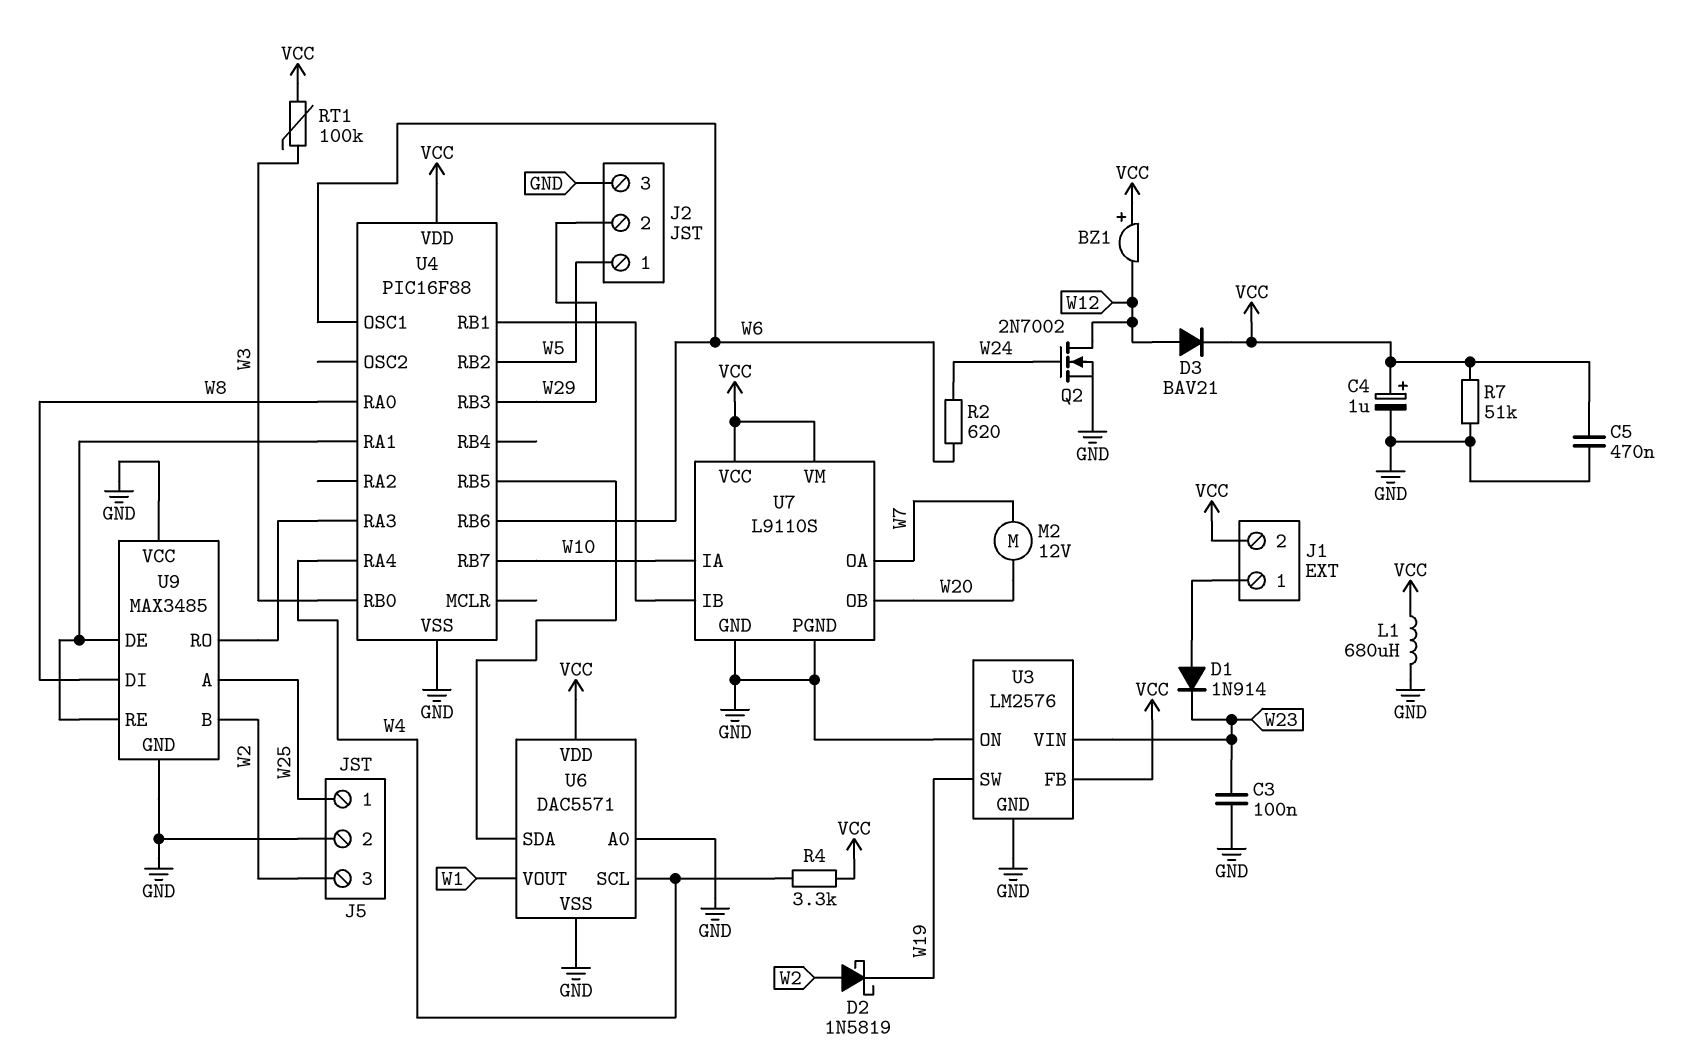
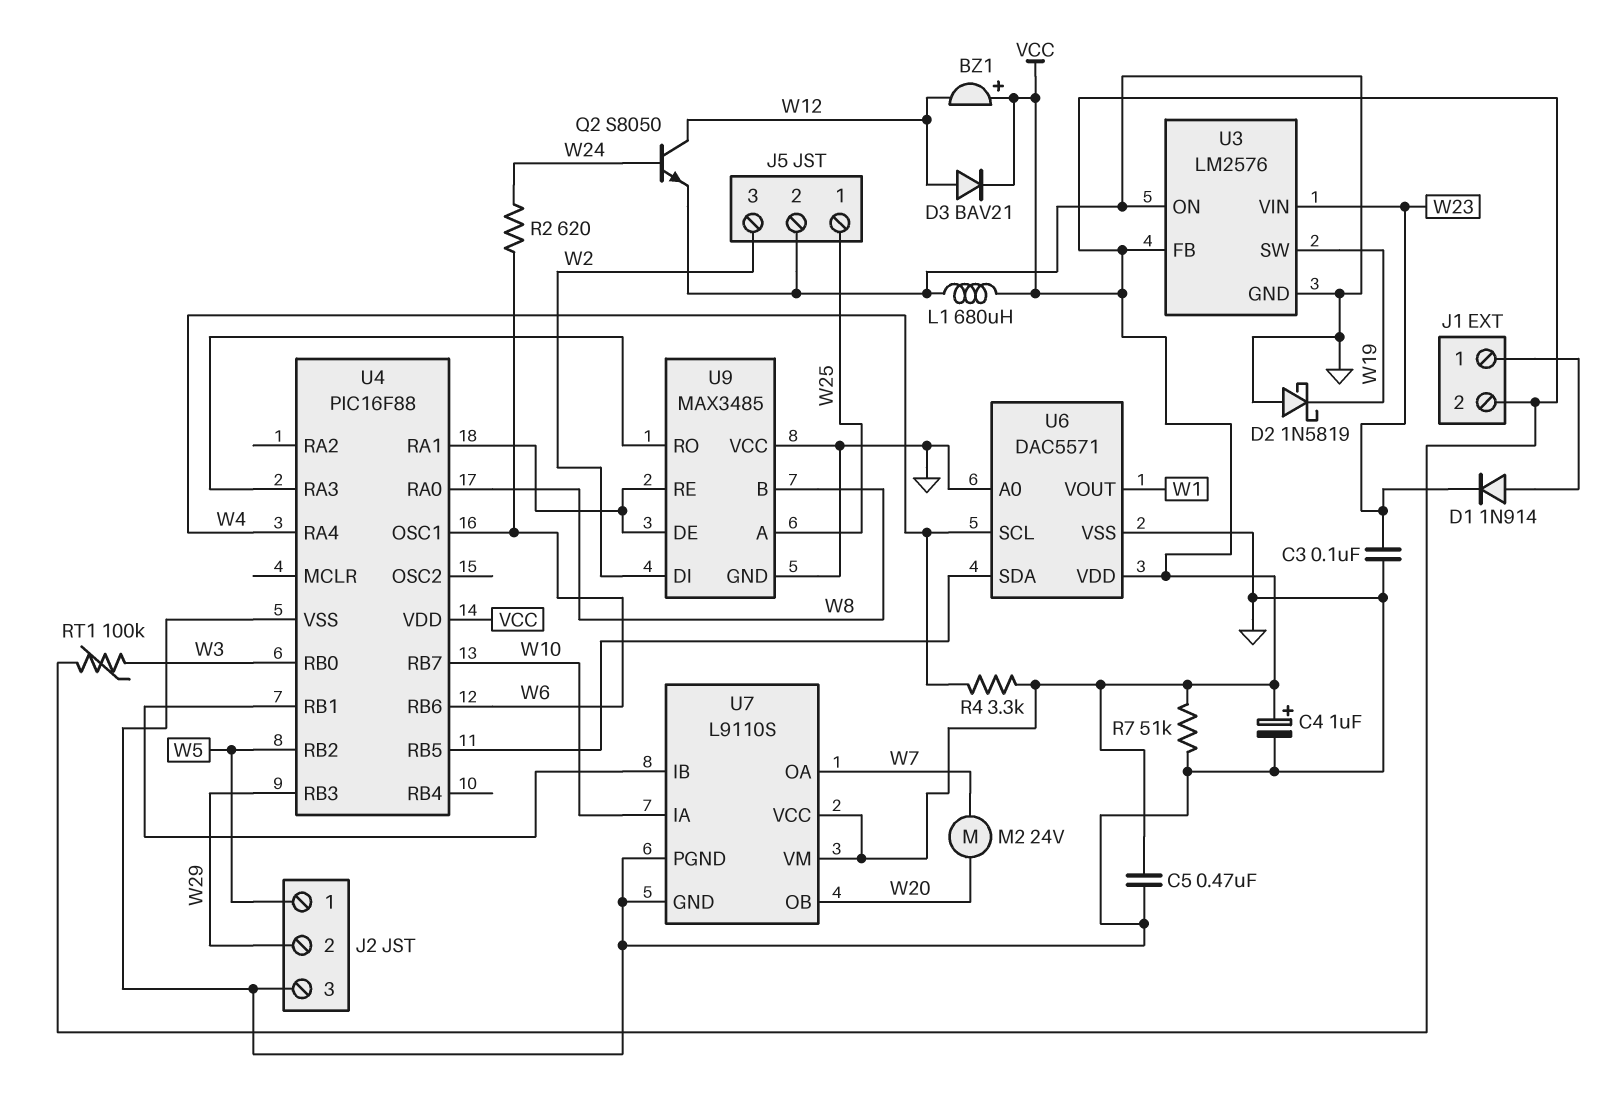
D2: schottky 1N5819 (A W2, K W19) -> schottky 1N5819 (A GND, K W19)
M2: motor 12V (W7, W20) -> motor 24V (W7, W20)
Q2: NMOS 2N7002 (G W24, D W12, S GND) -> NPN S8050 (B W24, C W12, E GND)
U9 pin B: W2 -> W8
U9 pin DI: W8 -> W2

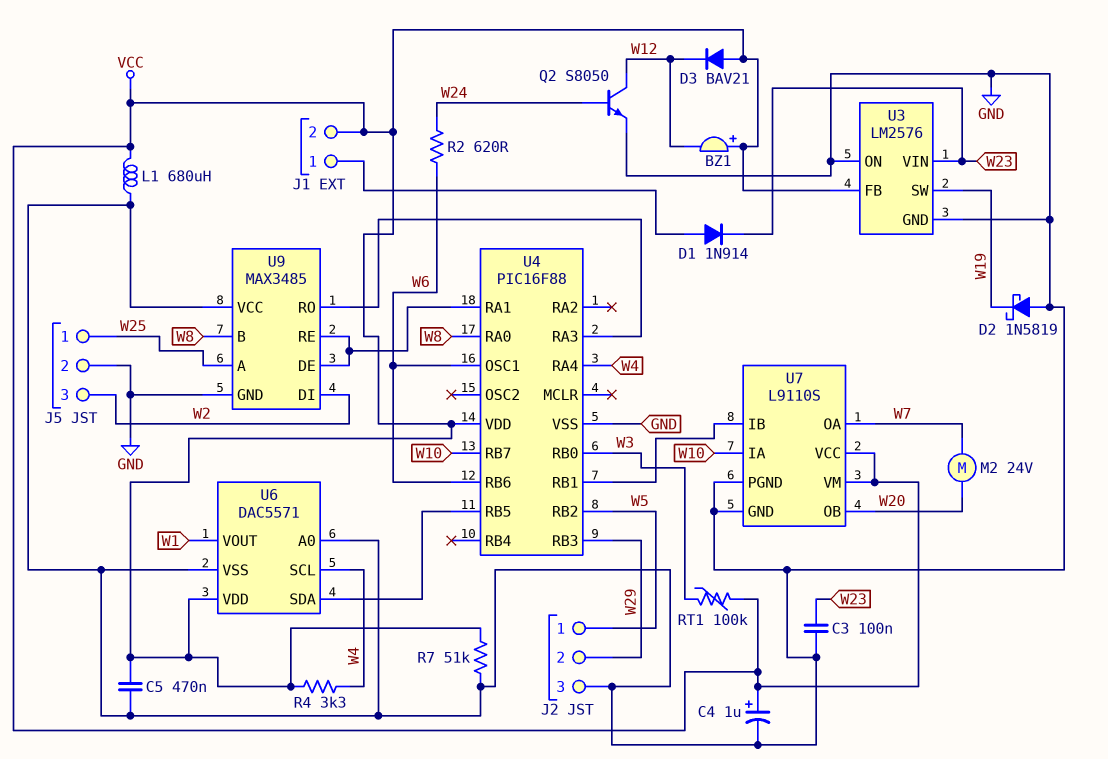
D3: diode BAV21 (A W12, K VCC) -> diode BAV21 (A VCC, K W12)

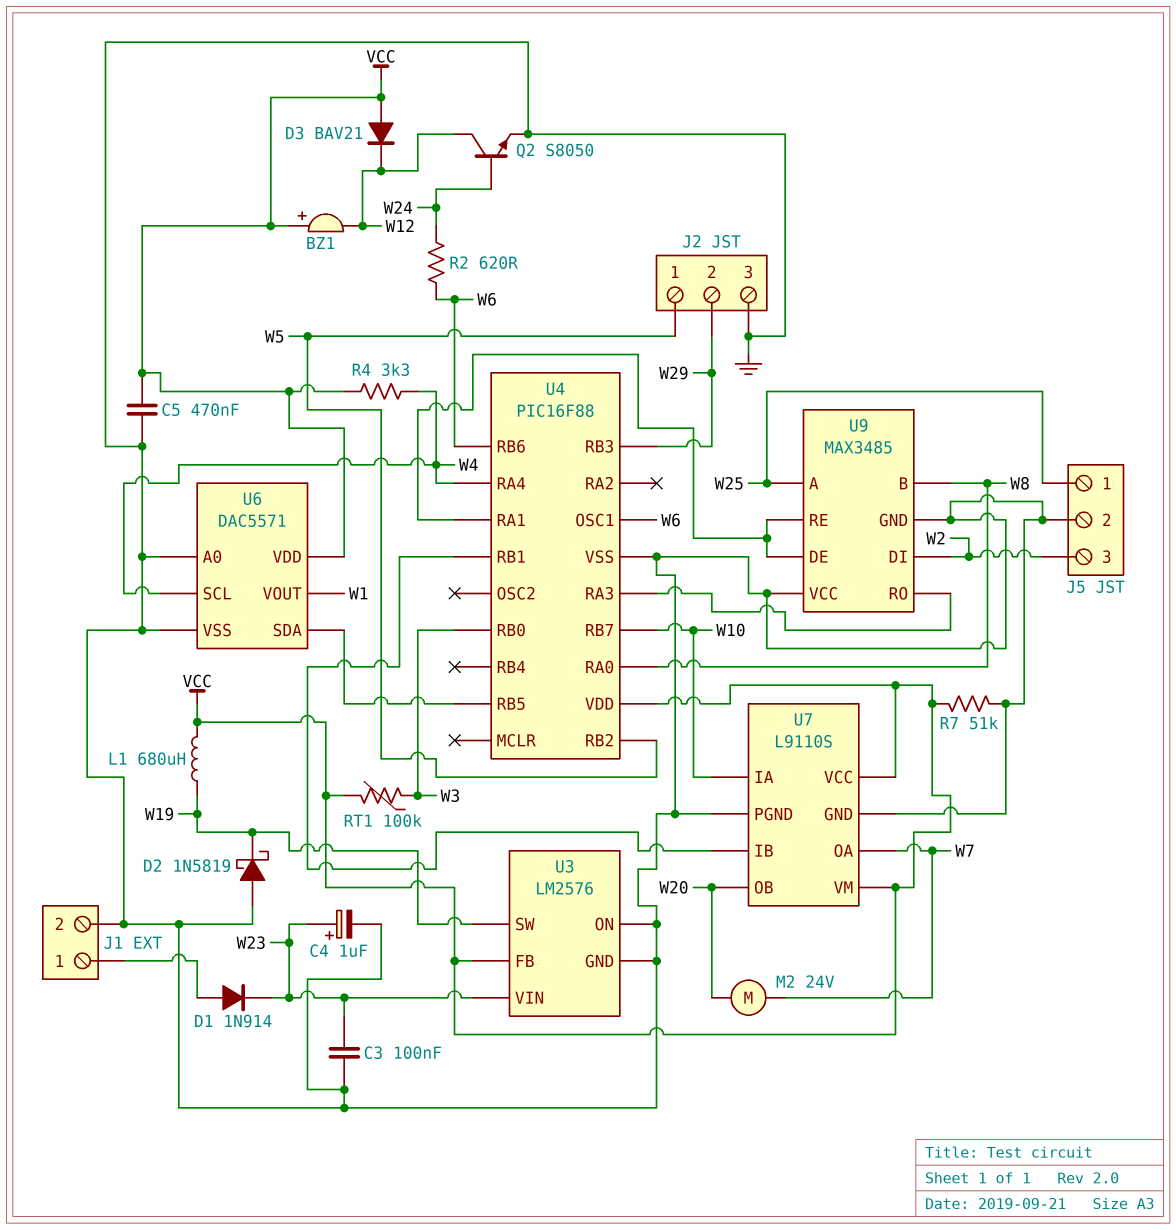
C4: 1uF (plus VCC, minus GND) -> 1uF (plus W23, minus GND)
J1 pin 2: VCC -> GND
L1: 680uH (GND, VCC) -> 680uH (VCC, W19)

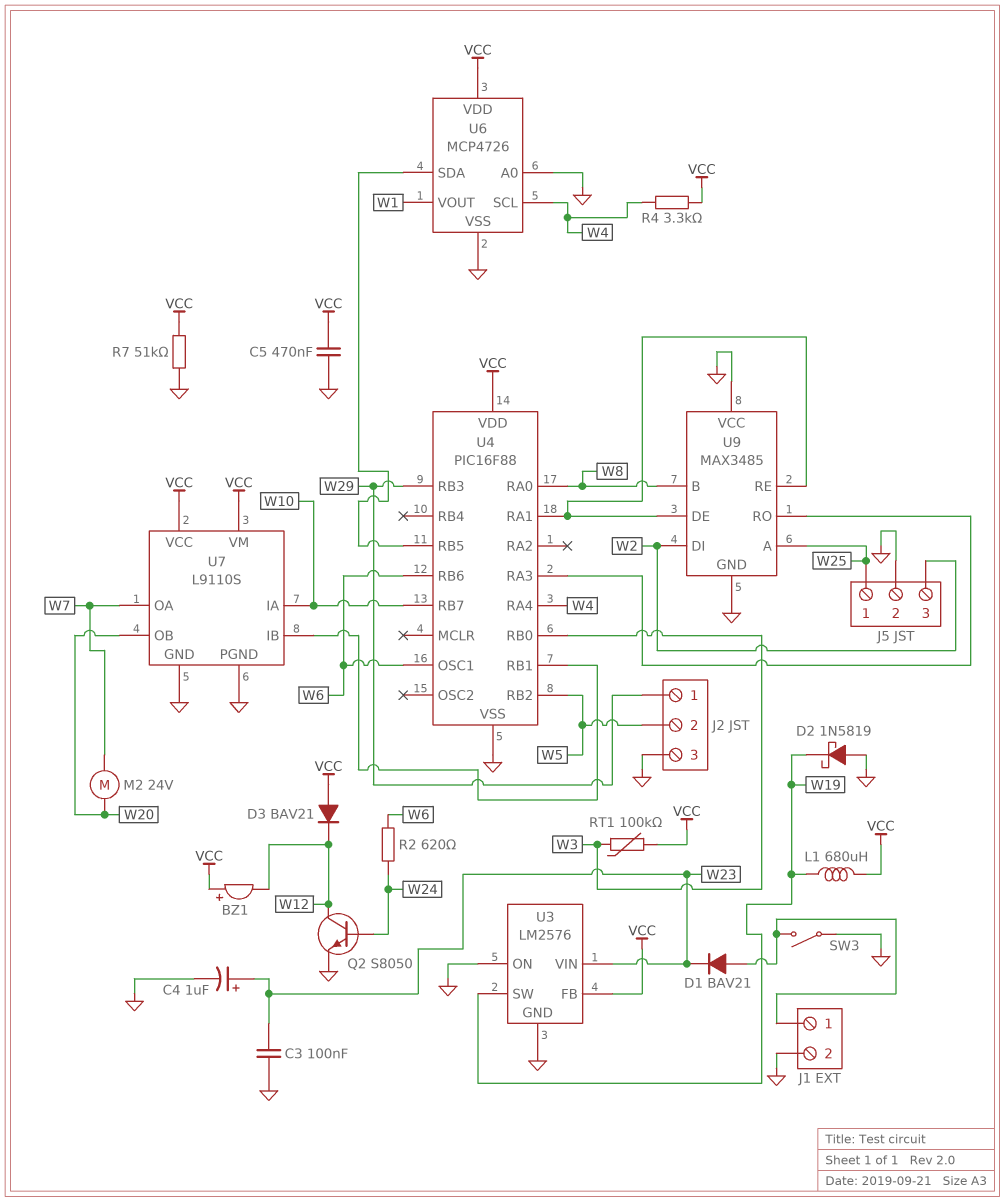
D1: diode 1N914 (A J1/1, K W23) -> diode BAV21 (A J1/1, K W23)
J2 pin 1: W5 -> W29
J2 pin 2: W29 -> W5
SW3: none -> switch (GND, J1/1)
U6: DAC5571 -> MCP4726

